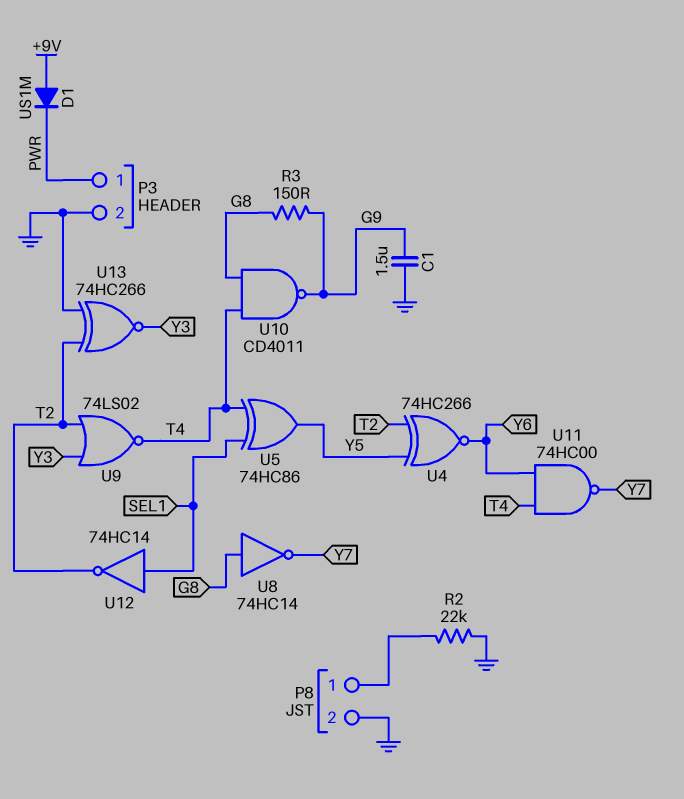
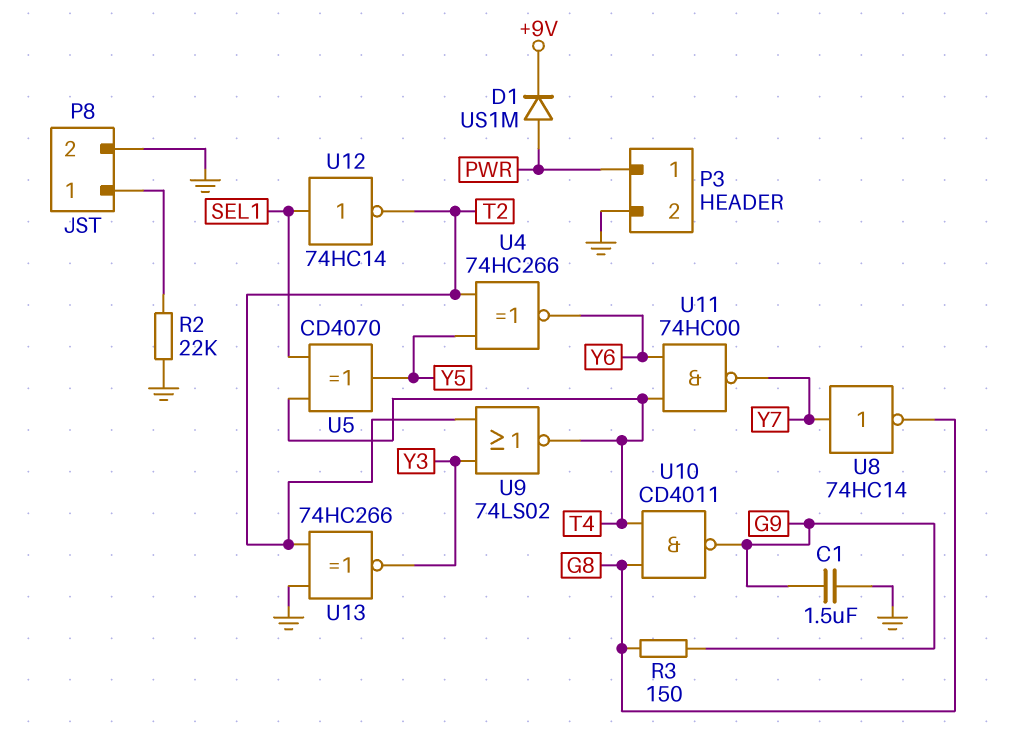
D1: diode US1M (A +9V, K PWR) -> diode US1M (A PWR, K +9V)
U5: XOR 74HC86 (in SEL1, in T4, out Y5) -> XOR CD4070 (in SEL1, in T4, out Y5)
U8: NOT 74HC14 (in G8, out Y7) -> NOT 74HC14 (in Y7, out G8)

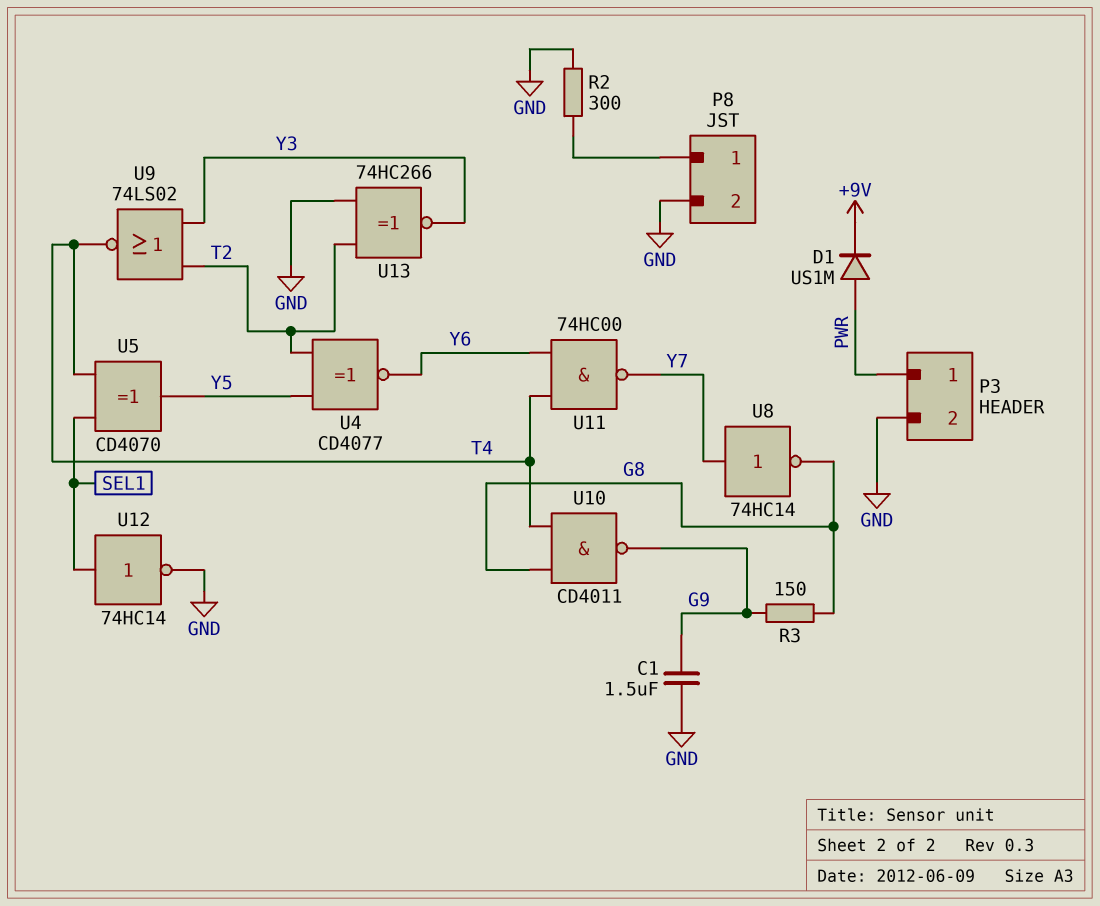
R2: 22k (GND, P8/1) -> 300 (GND, P8/1)
U4: XNOR 74HC266 (in T2, in Y5, out Y6) -> XNOR CD4077 (in T2, in Y5, out Y6)
U12: NOT 74HC14 (in SEL1, out T2) -> NOT 74HC14 (in SEL1, out GND)

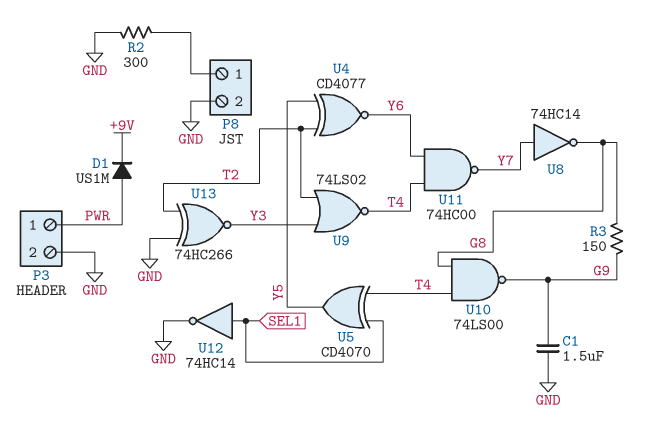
U10: NAND CD4011 (in G8, in T4, out G9) -> NAND 74LS00 (in G8, in T4, out G9)

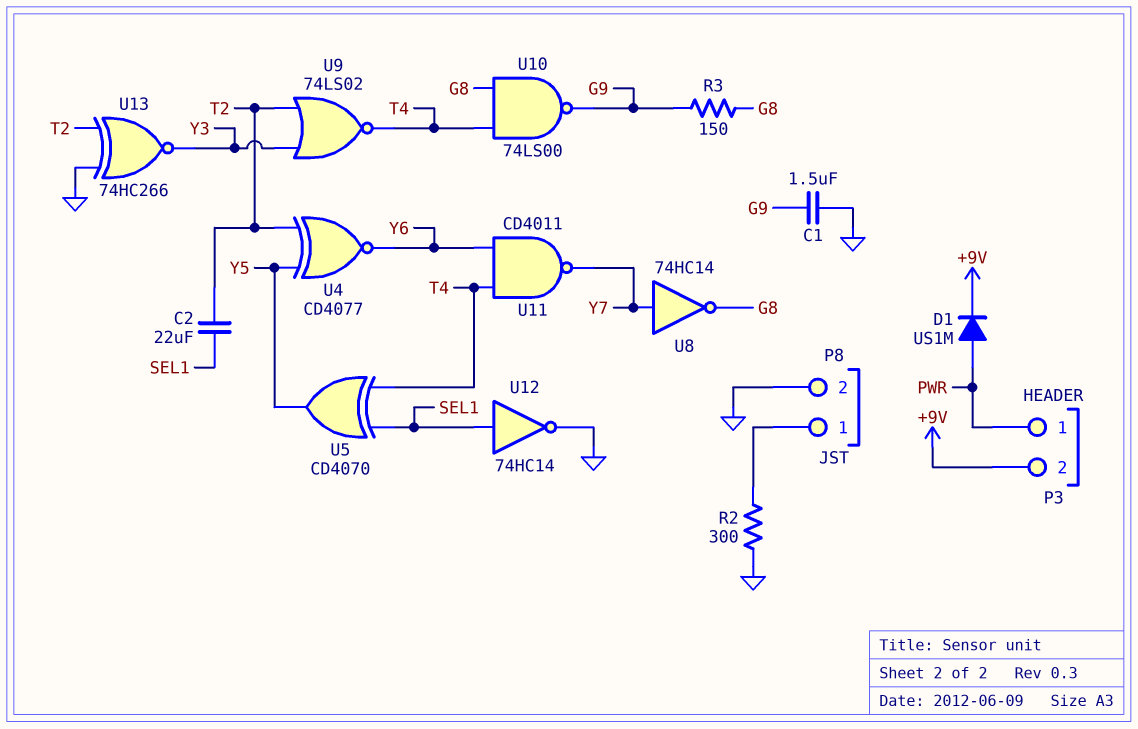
C2: none -> 22uF (SEL1, T2)
P3 pin 2: GND -> +9V
U11: NAND 74HC00 (in T4, in Y6, out Y7) -> NAND CD4011 (in T4, in Y6, out Y7)

